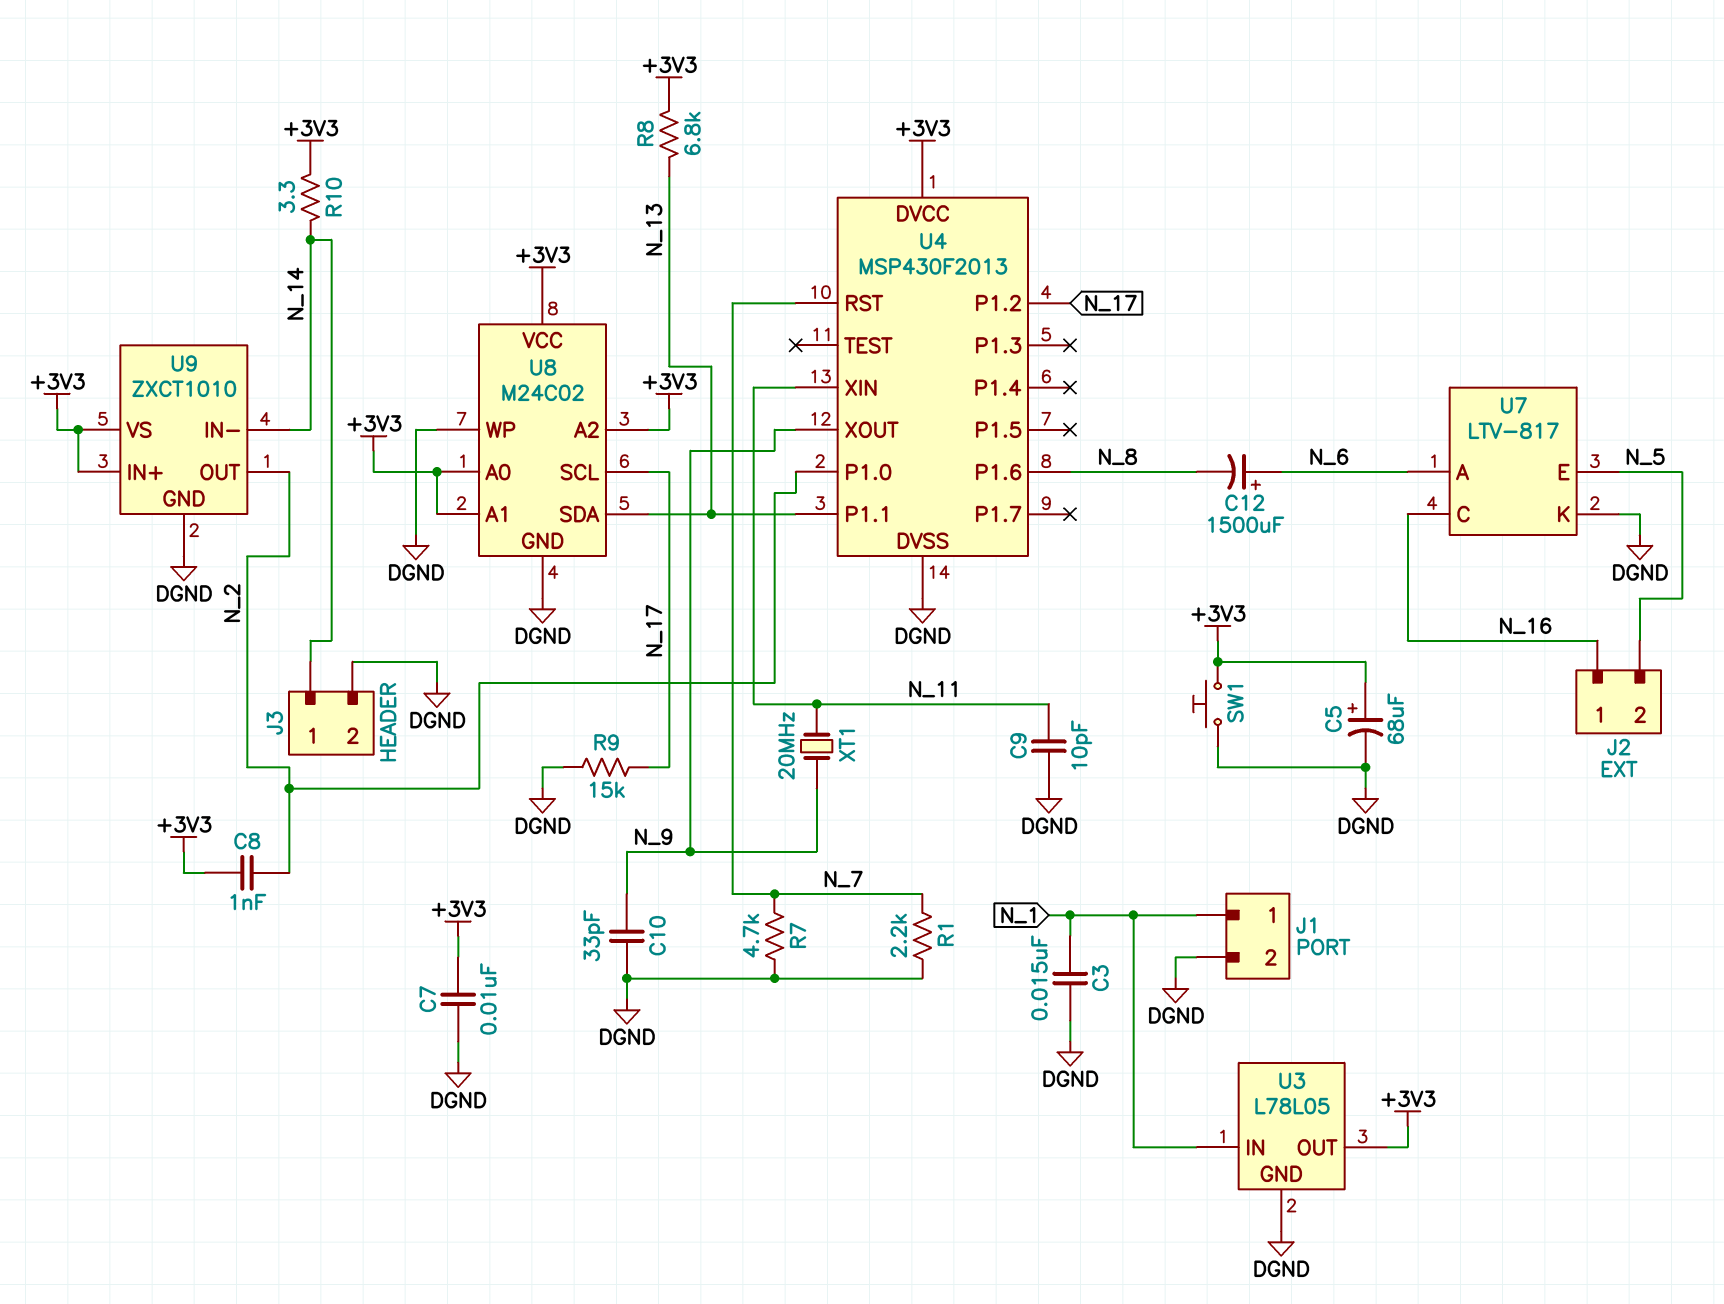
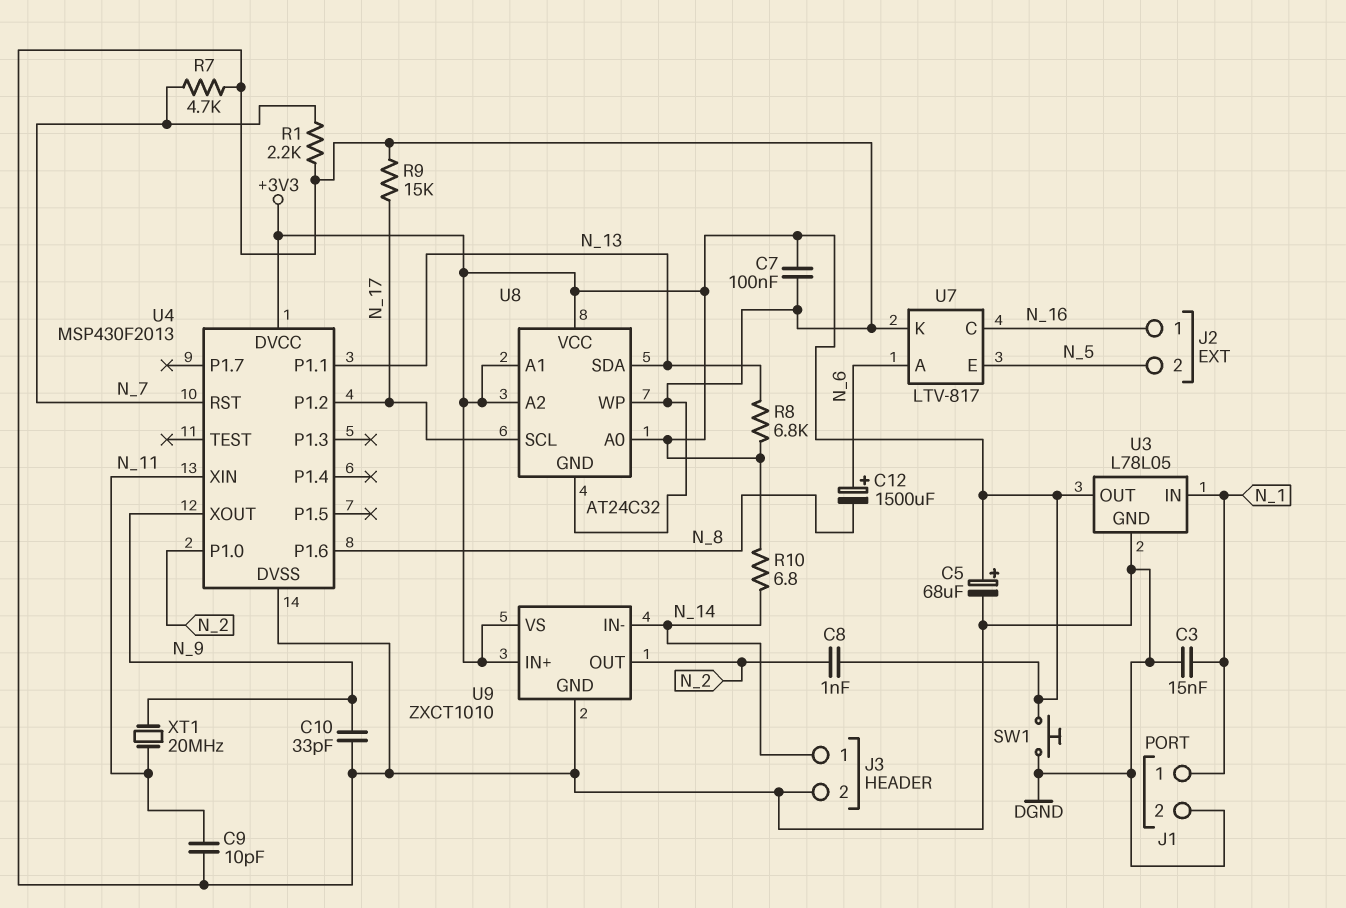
C7: 10nF (+3V3, DGND) -> 100nF (+3V3, DGND)
R10: 3.3 (+3V3, N_14) -> 6.8 (+3V3, N_14)
U8: M24C02 -> AT24C32

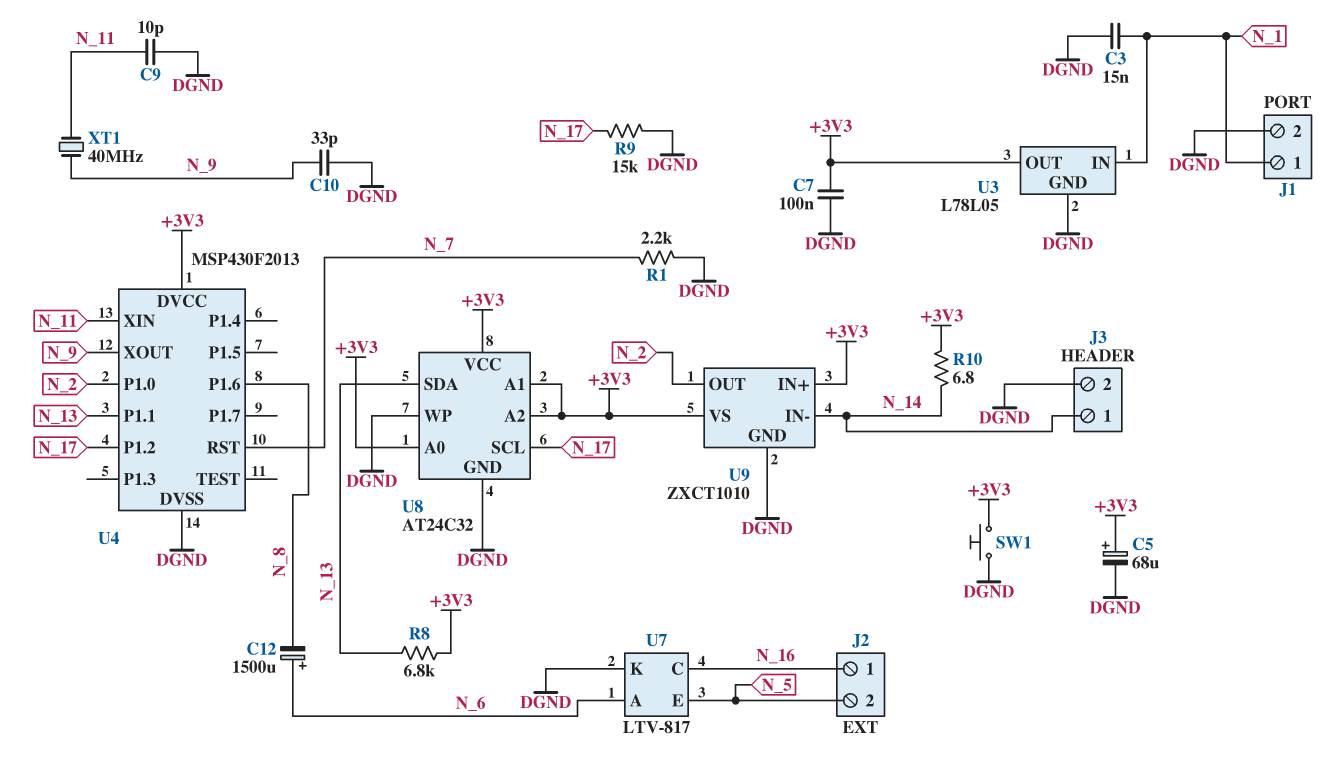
C8: 1nF (+3V3, N_2) -> none
R7: 4.7k (DGND, N_7) -> none
XT1: 20MHz (N_9, N_11) -> 40MHz (N_9, N_11)

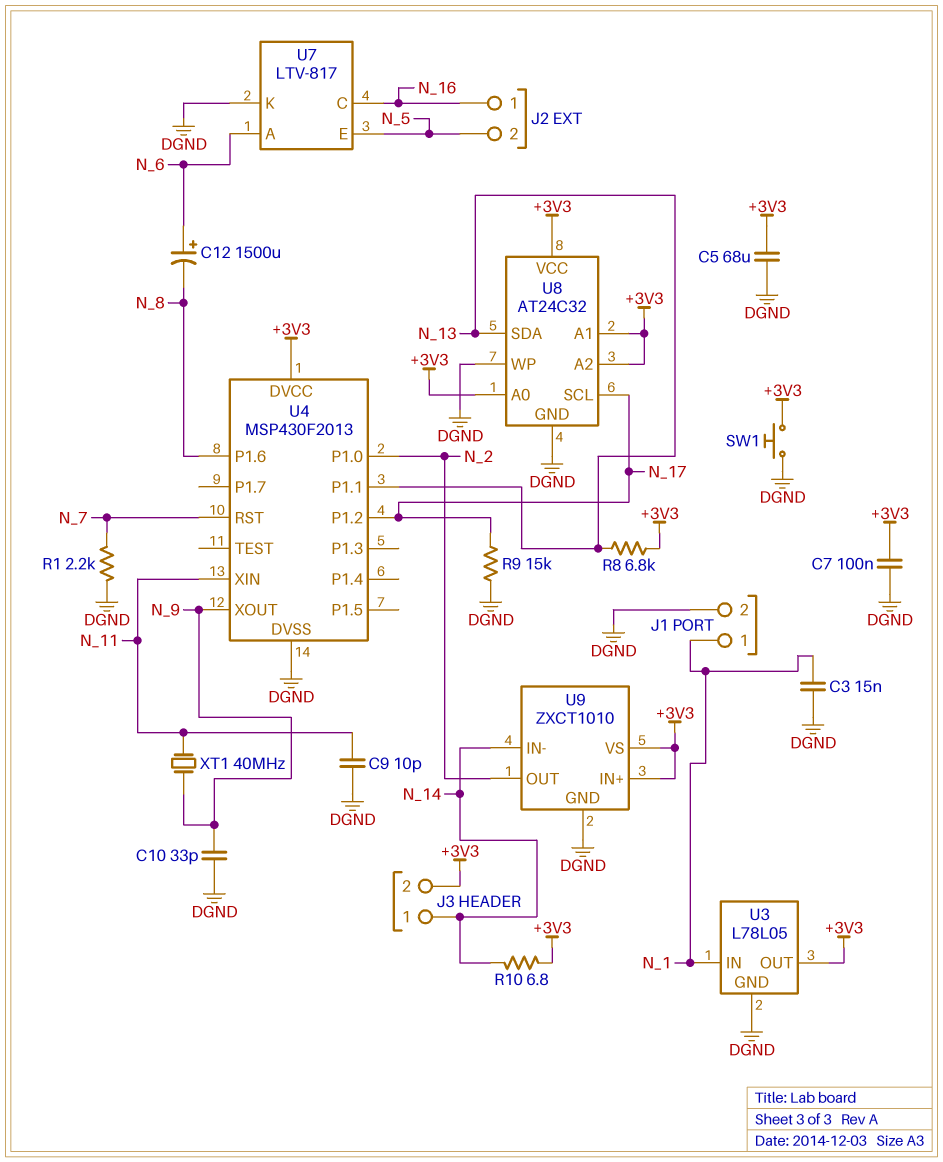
C5: 68uF (plus +3V3, minus DGND) -> 68uF (+3V3, DGND)
J3 pin 2: DGND -> +3V3

